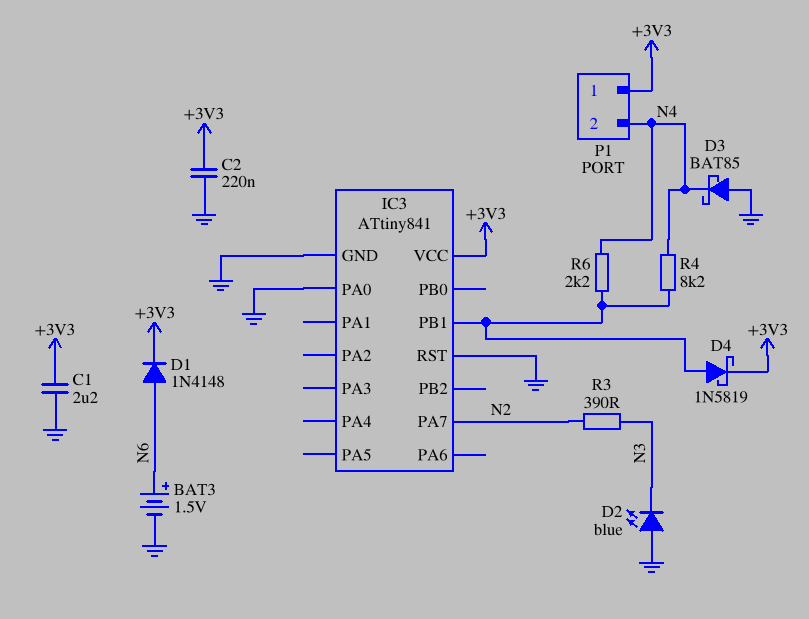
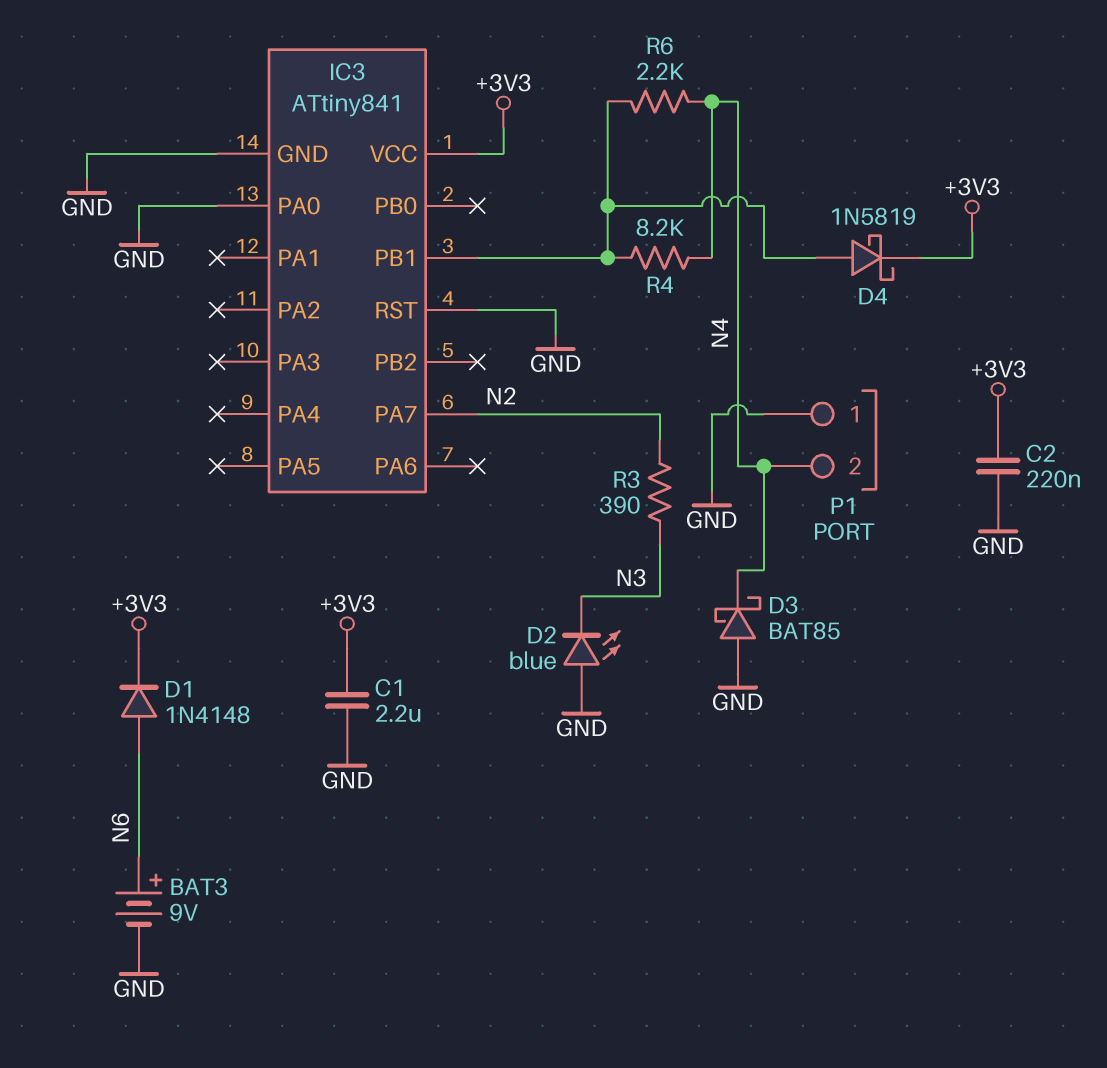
BAT3: 1.5V (plus N6, minus GND) -> 9V (plus N6, minus GND)
P1 pin 1: +3V3 -> GND

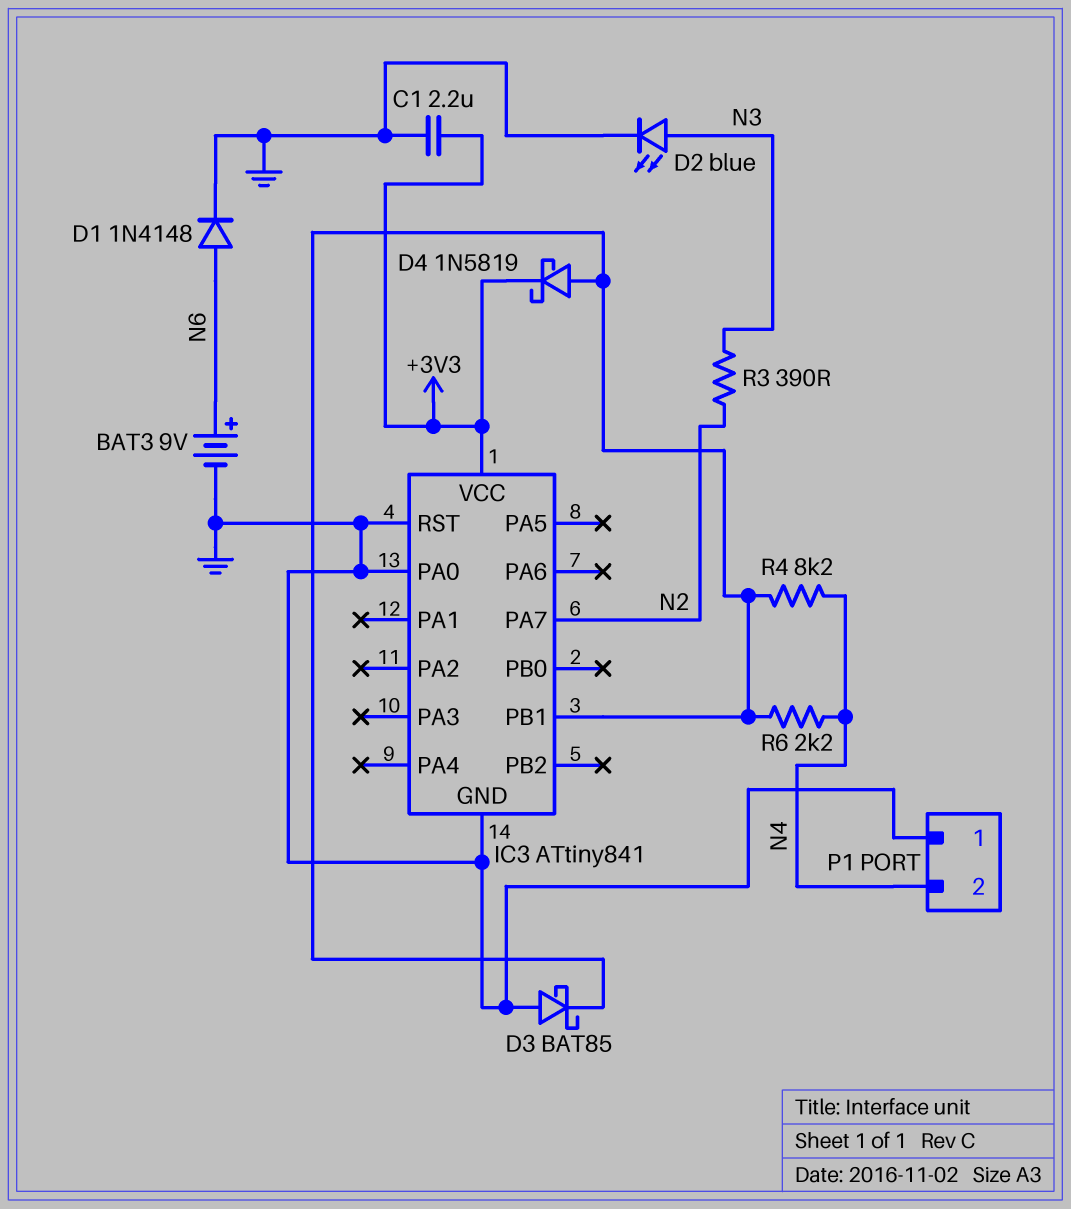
C2: 220nF (+3V3, GND) -> none
D1: diode 1N4148 (A N6, K +3V3) -> diode 1N4148 (A N6, K GND)
D2: LED blue (A GND, K N3) -> LED blue (A N3, K GND)
D3: schottky BAT85 (A GND, K N4) -> schottky BAT85 (A GND, K IC3/PB1)

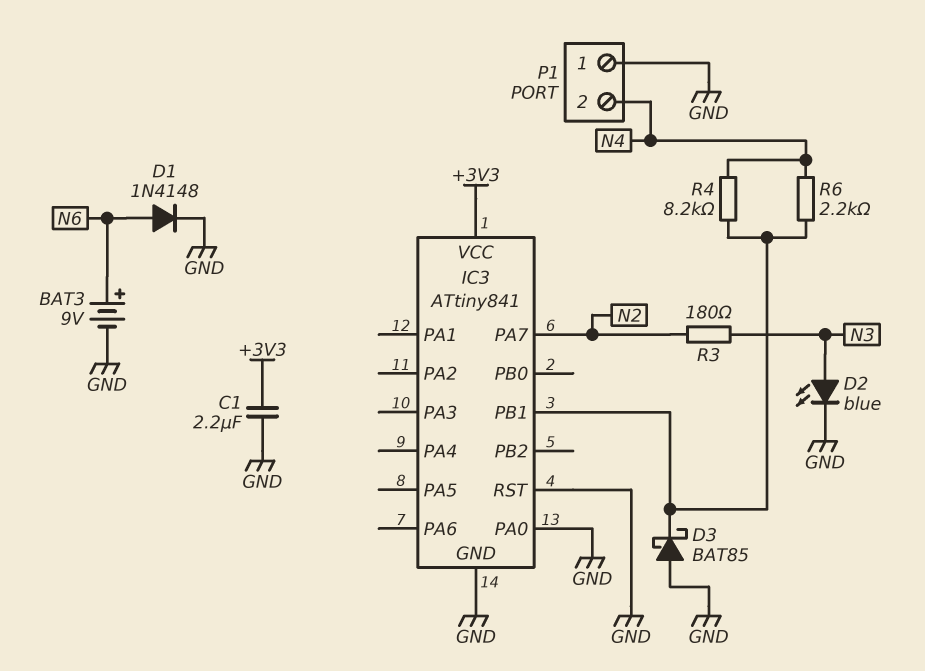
D4: schottky 1N5819 (A IC3/PB1, K +3V3) -> none
R3: 390 (N2, N3) -> 180 (N2, N3)

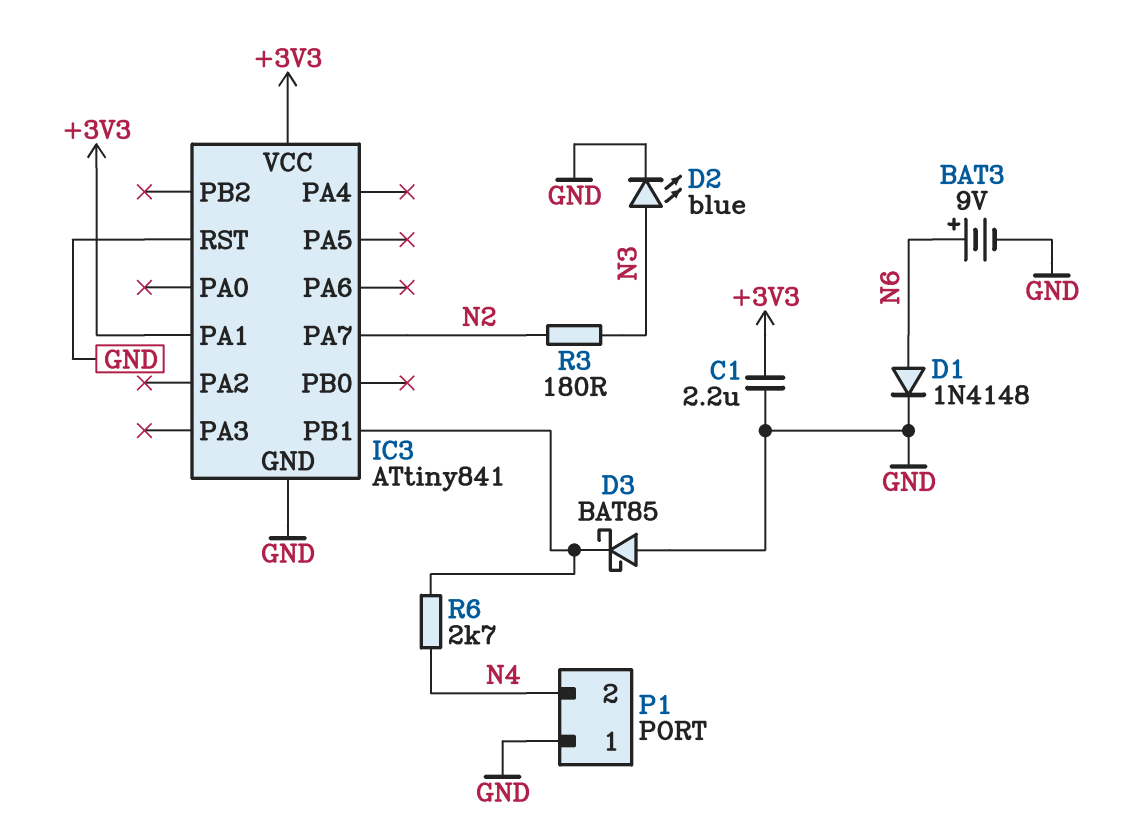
IC3 pin PA0: GND -> none
IC3 pin PA1: none -> +3V3
R4: 8.2k (IC3/PB1, N4) -> none
R6: 2.2k (IC3/PB1, N4) -> 2.7k (IC3/PB1, N4)

